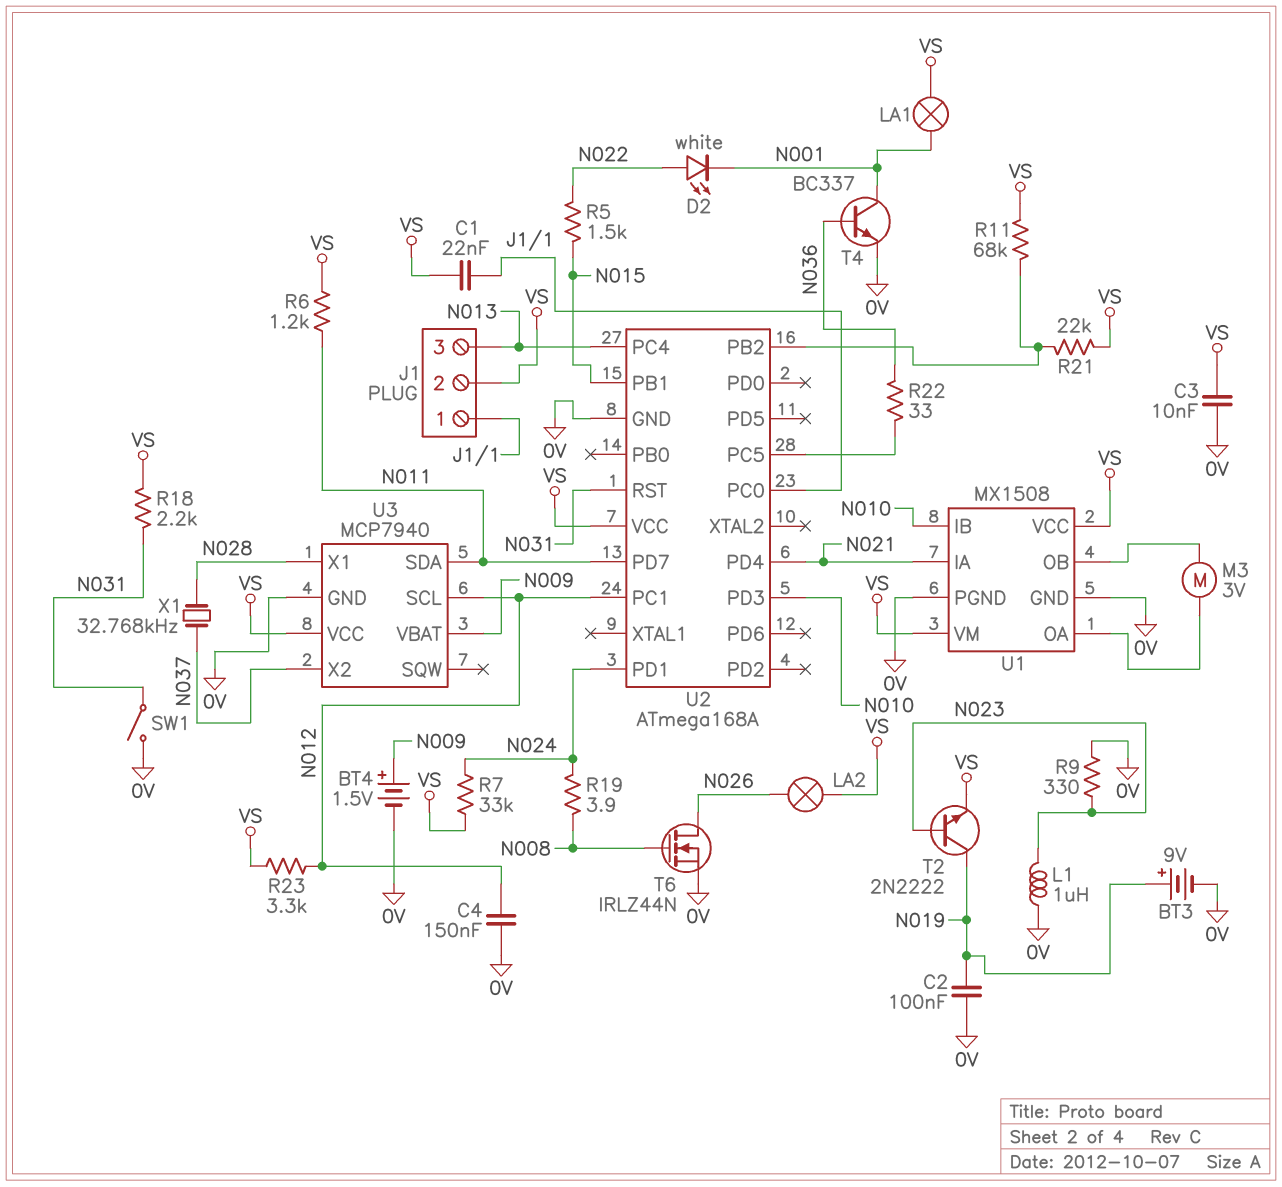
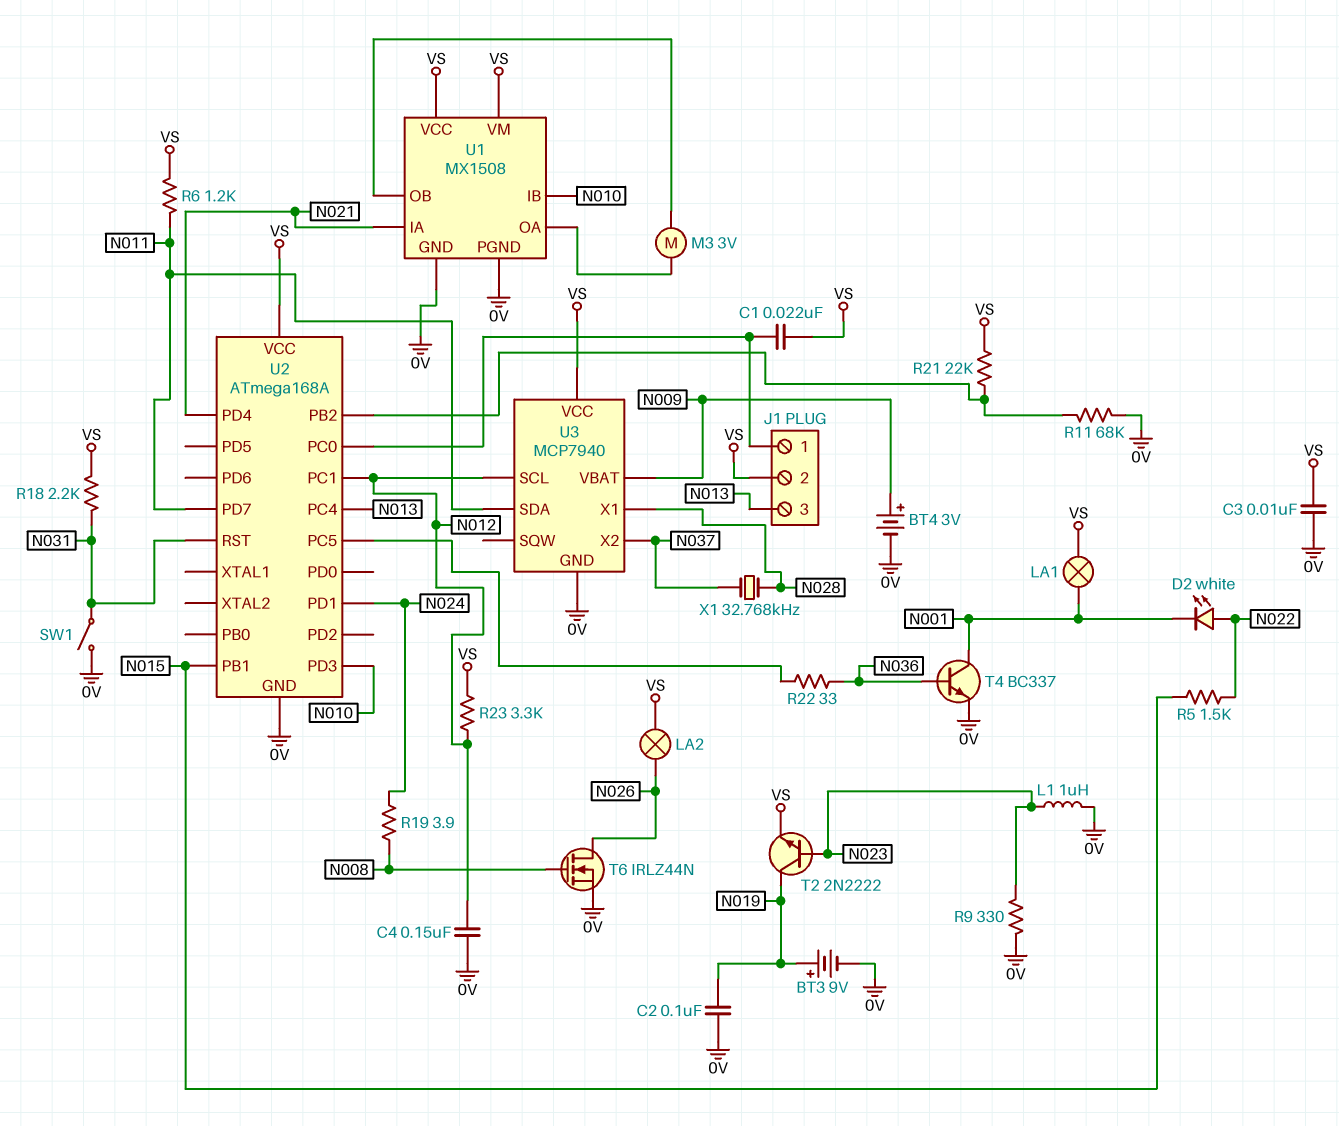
BT4: 1.5V (plus N009, minus 0V) -> 3V (plus N009, minus 0V)
R7: 33k (N024, VS) -> none
R11: 68k (U2/PB2, VS) -> 68k (0V, U2/PB2)

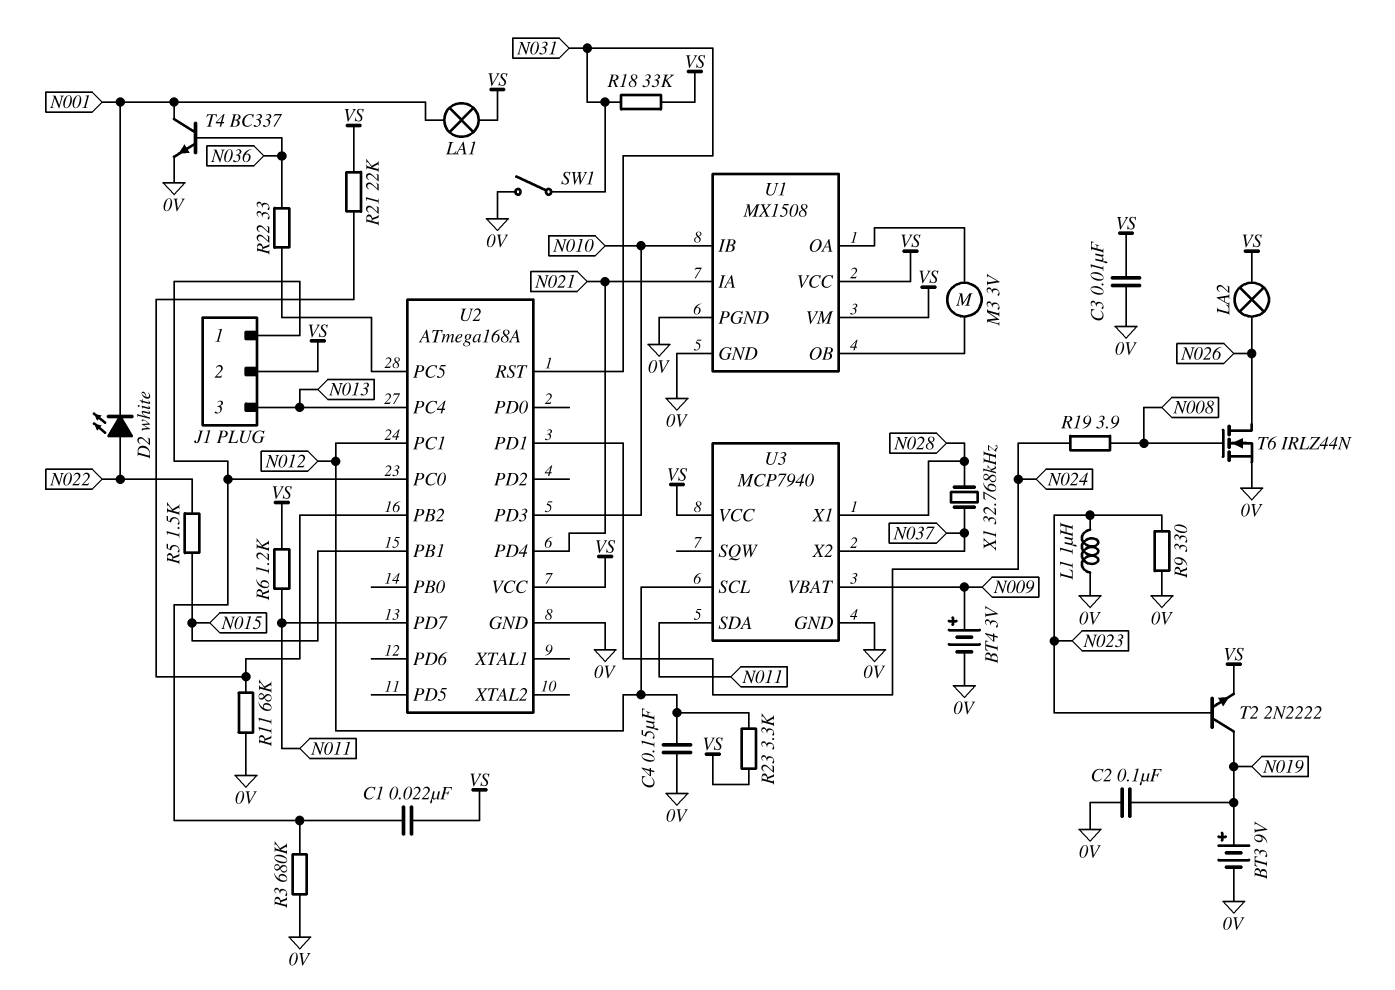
R3: none -> 680k (0V, J1/1)
R18: 2.2k (N031, VS) -> 33k (N031, VS)

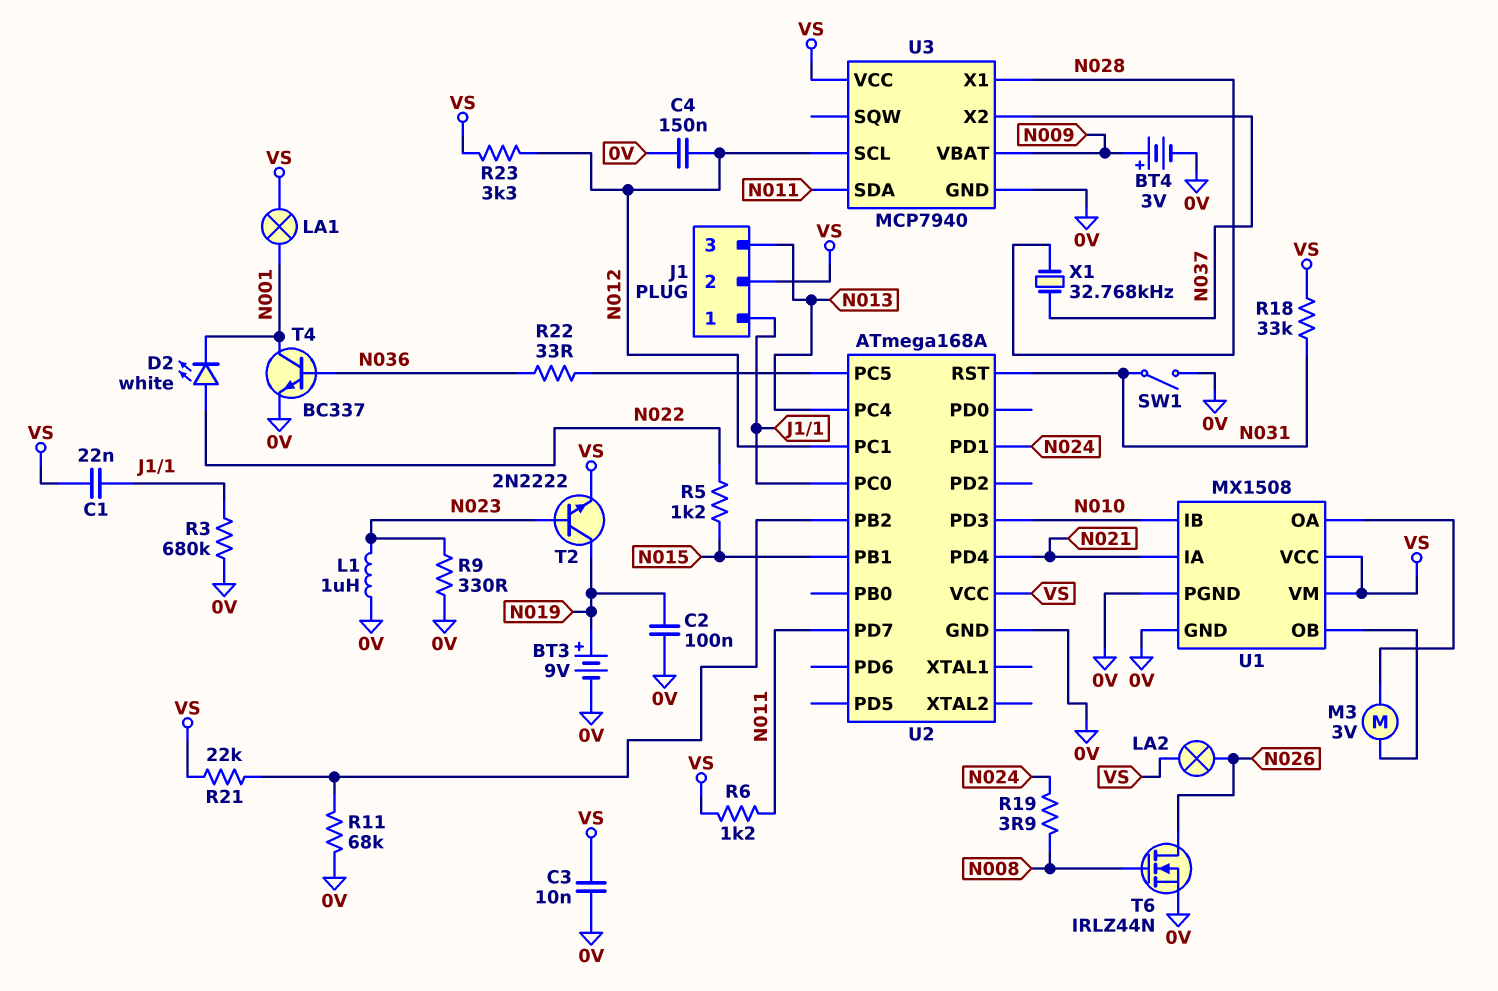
R5: 1.5k (N015, N022) -> 1.2k (N015, N022)

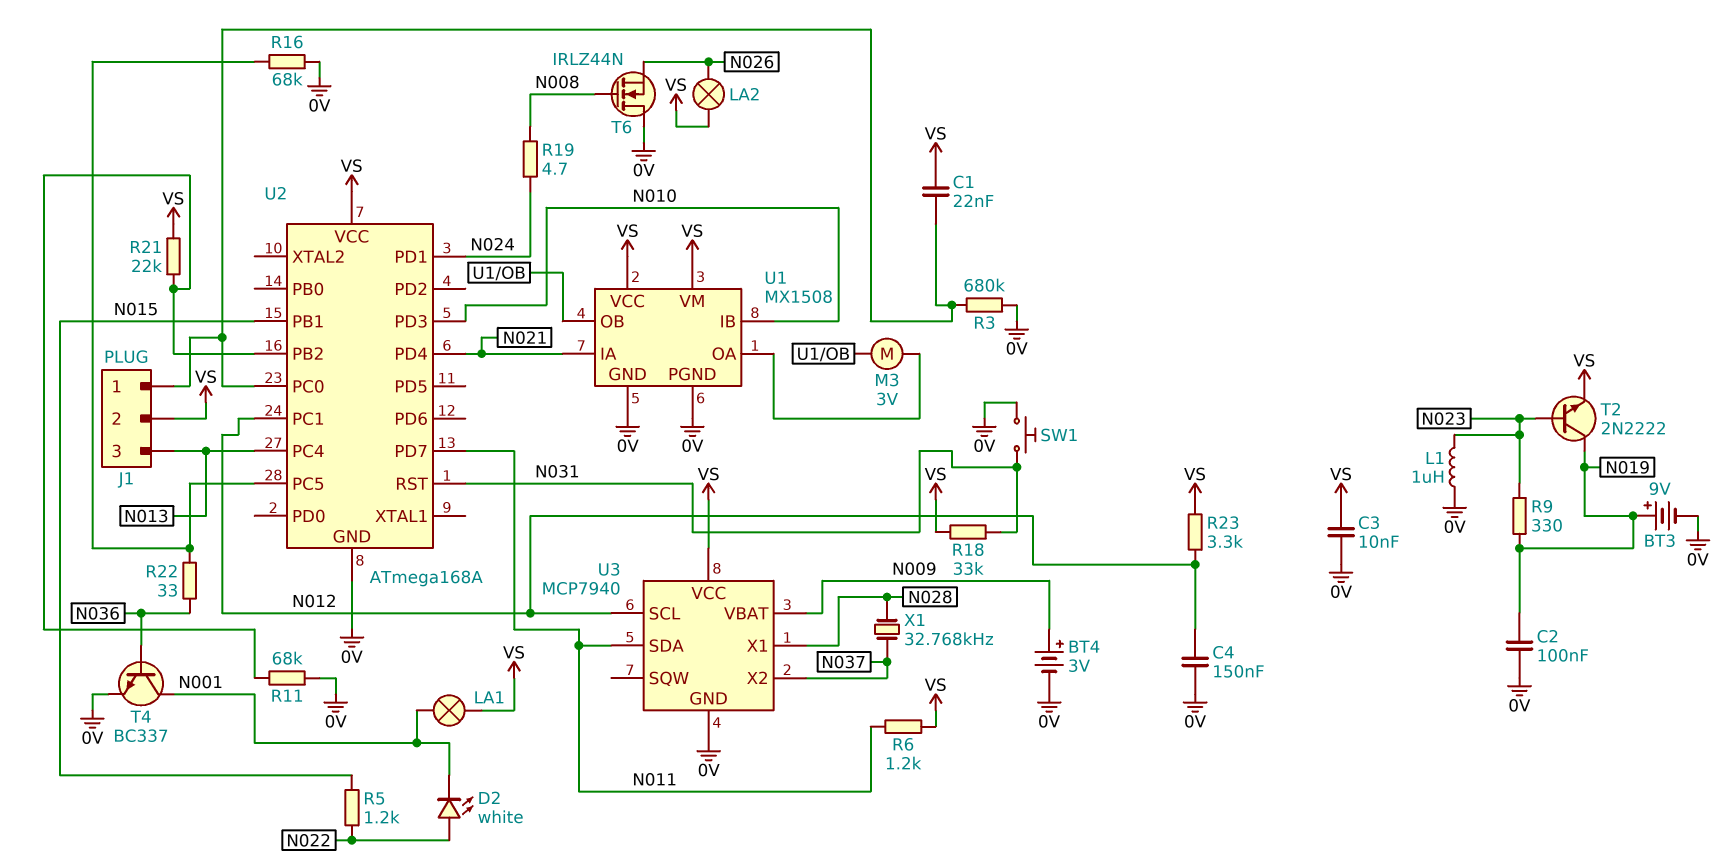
R9: 330 (0V, N023) -> 330 (N019, N023)
R16: none -> 68k (0V, U2/PC5)
R19: 3.9 (N008, N024) -> 4.7 (N008, N024)
SW1: switch (0V, N031) -> button (0V, N031)
T6: NMOS IRLZ44N (G N008, D N026, S 0V) -> NMOS IRLZ44N (G N008, D 0V, S N026)

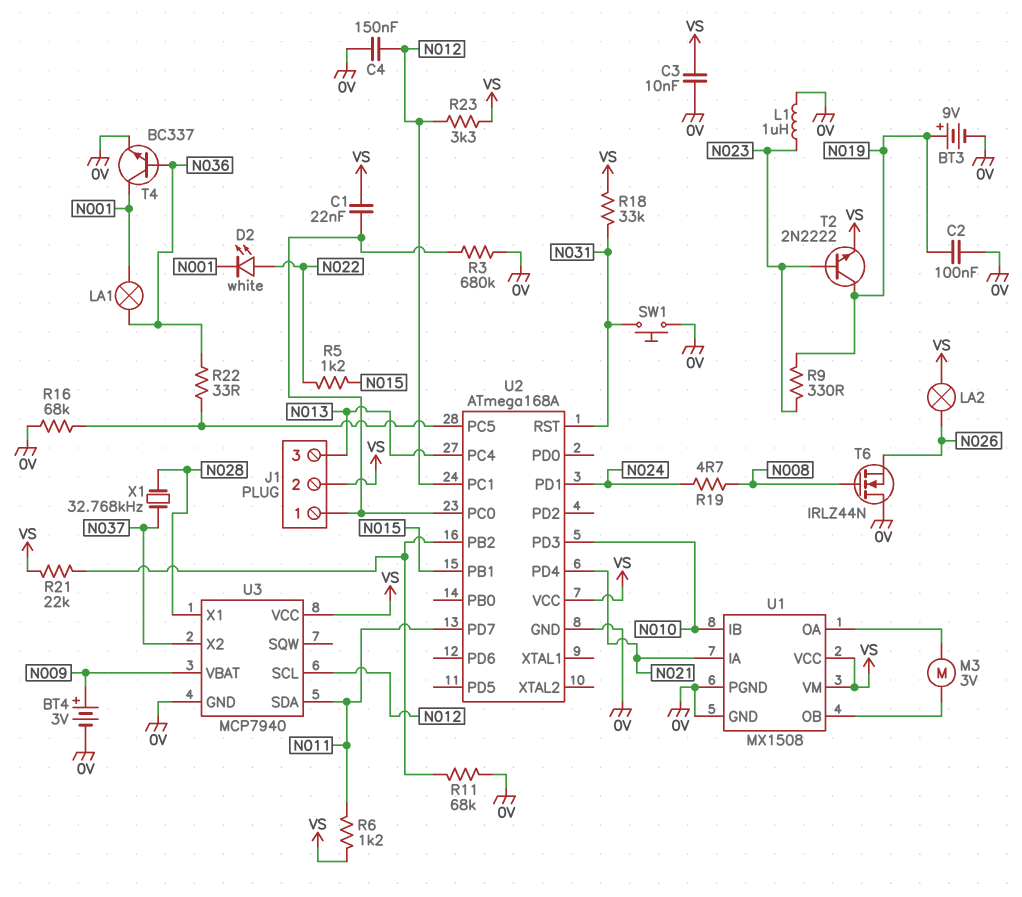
LA1: lamp (N001, VS) -> lamp (N001, N036)

